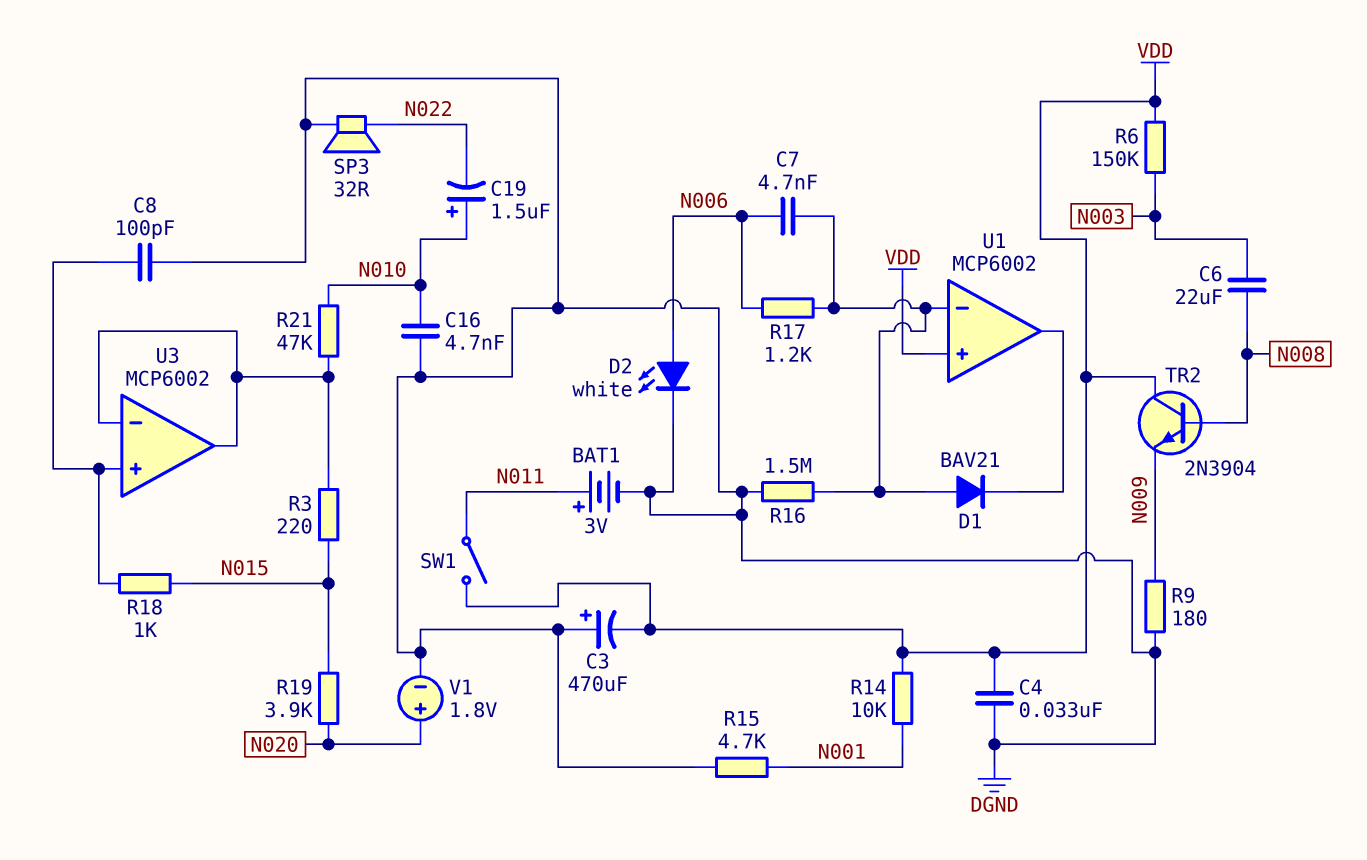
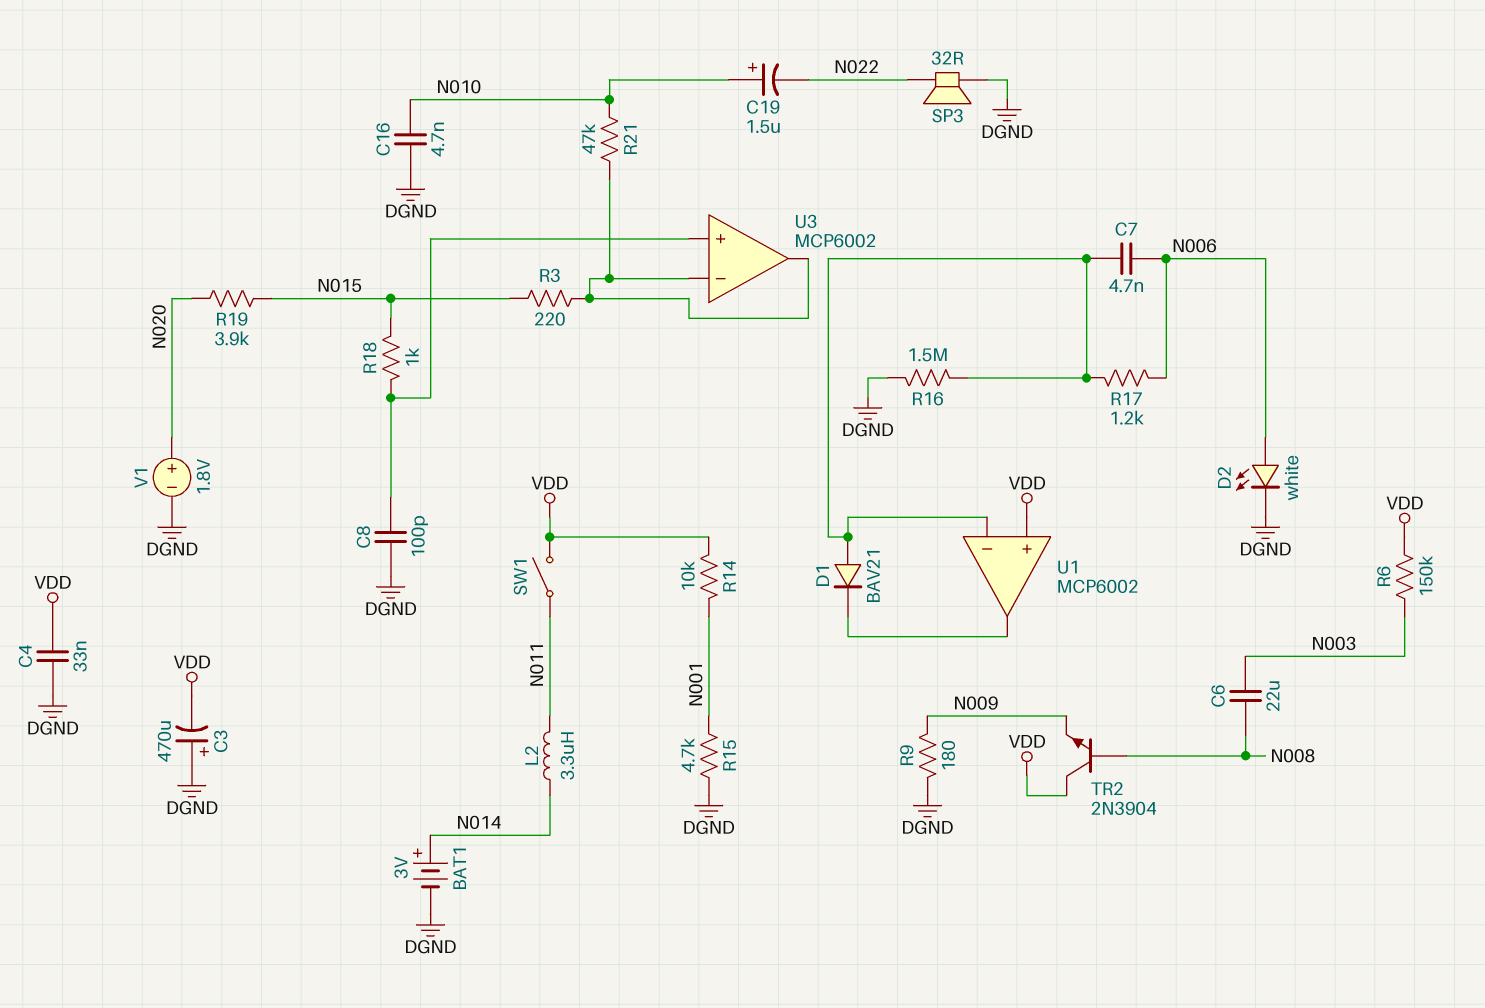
BAT1: 3V (plus N011, minus DGND) -> 3V (plus N014, minus DGND)
L2: none -> 3.3uH (N011, N014)

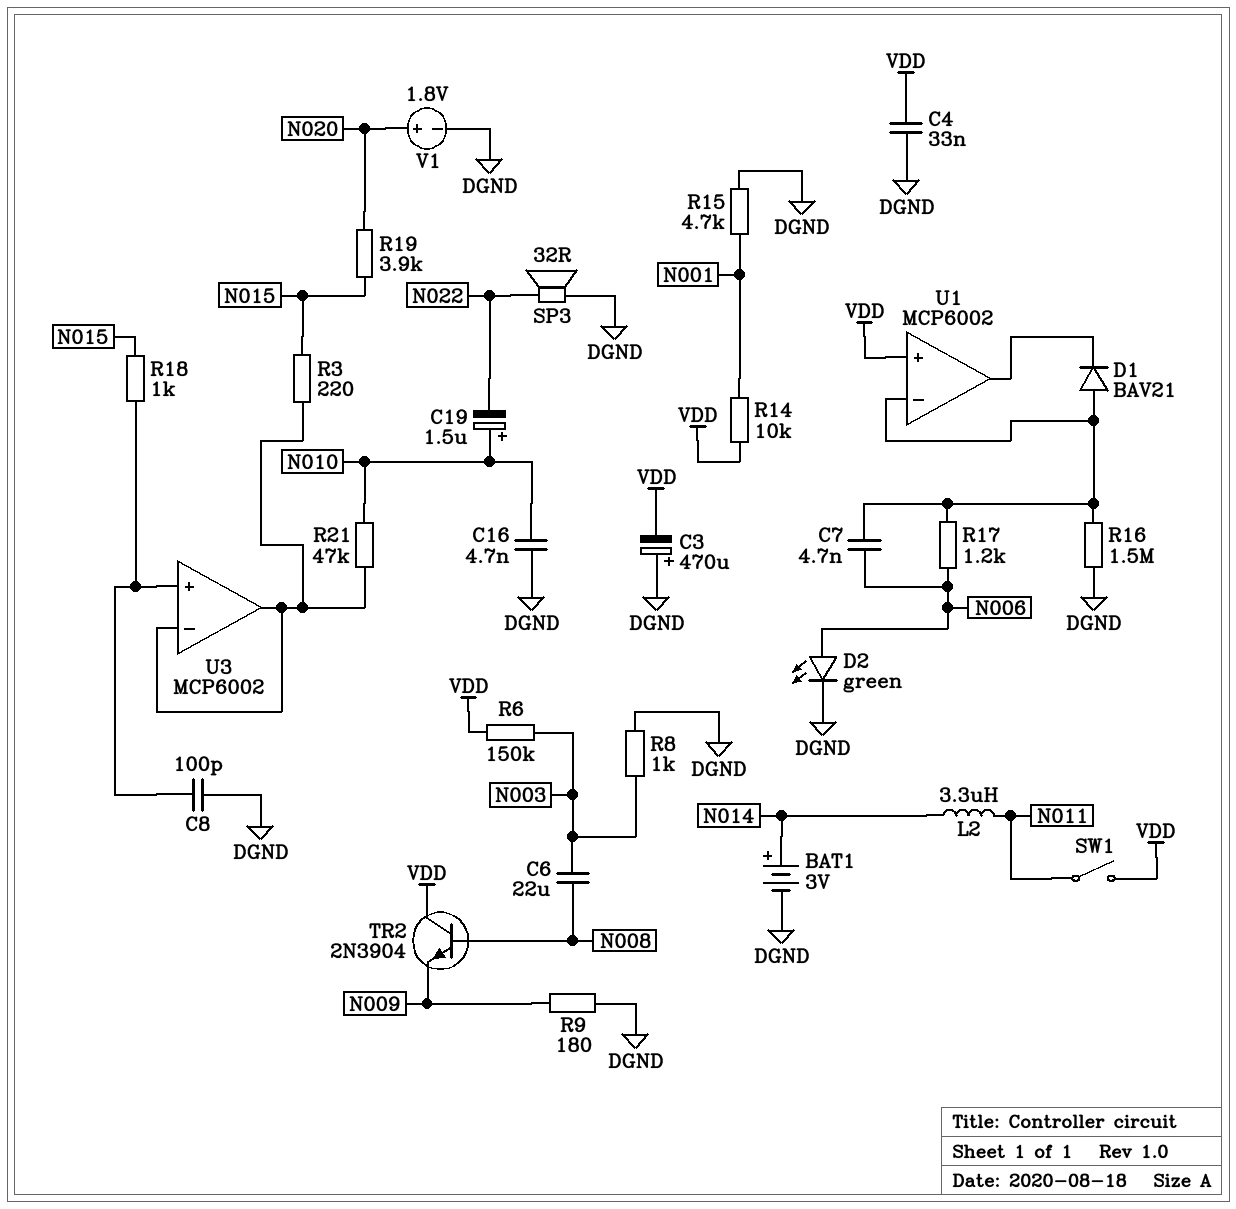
D2: LED white (A N006, K DGND) -> LED green (A N006, K DGND)
R8: none -> 1k (DGND, N003)

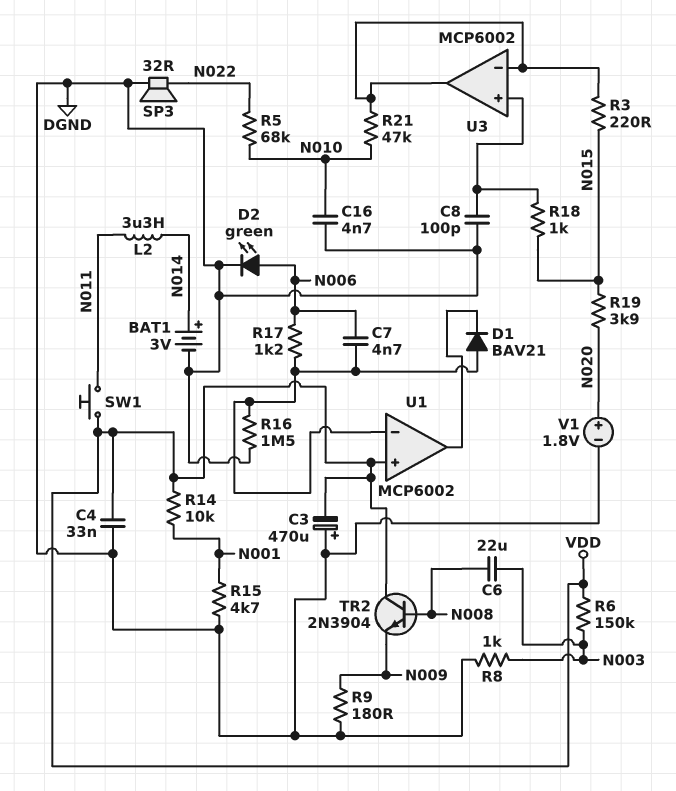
C19: 1.5uF (plus N010, minus N022) -> none
R5: none -> 68k (N010, N022)
SW1: switch (N011, VDD) -> button (N011, VDD)

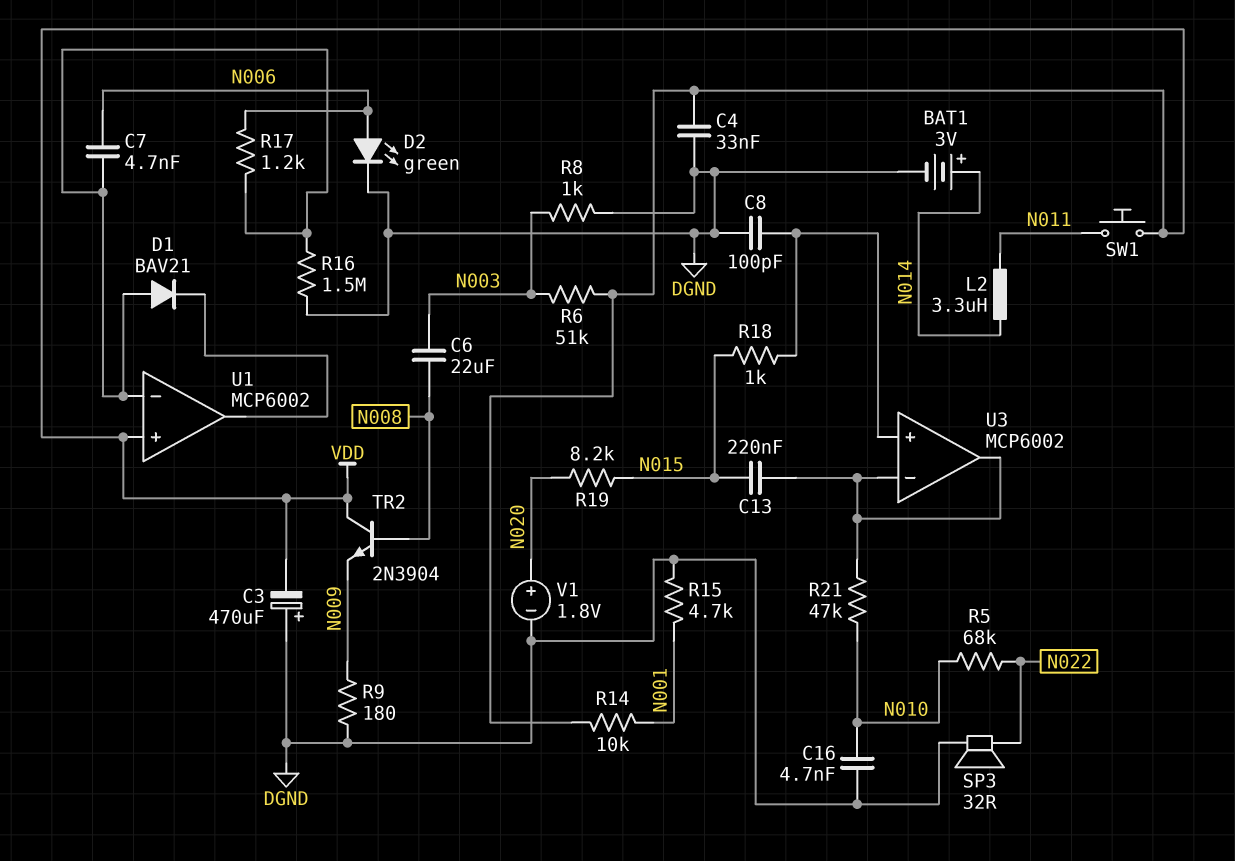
C13: none -> 220nF (N015, U3/in-)
R3: 220 (N015, U3/in-) -> none
R6: 150k (N003, VDD) -> 51k (N003, VDD)
R19: 3.9k (N015, N020) -> 8.2k (N015, N020)

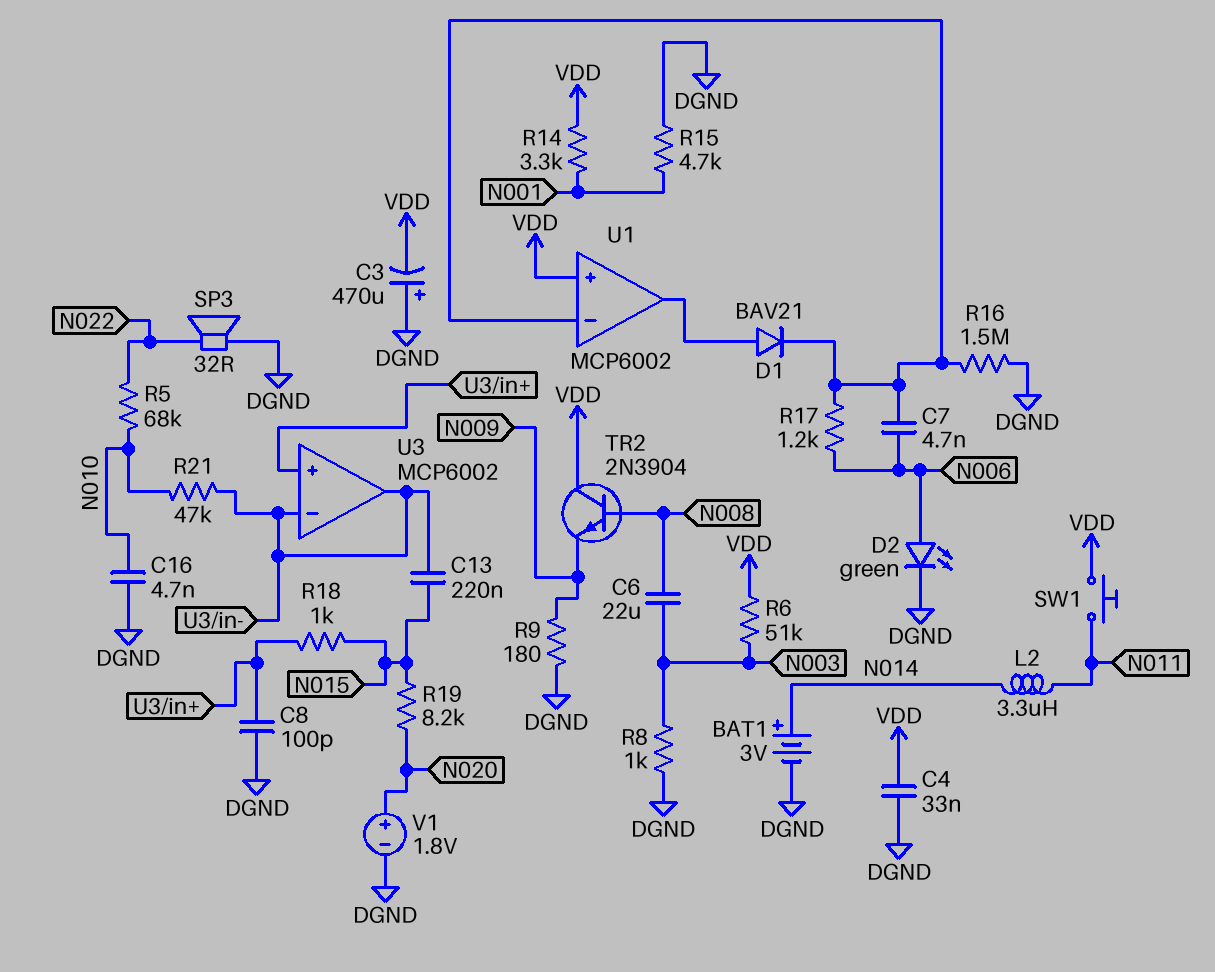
D1: diode BAV21 (A U1/in-, K U1/out) -> diode BAV21 (A U1/out, K U1/in-)
R14: 10k (N001, VDD) -> 3.3k (N001, VDD)

